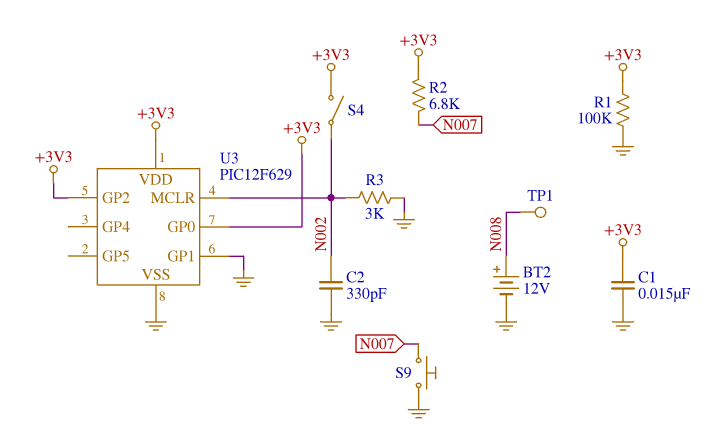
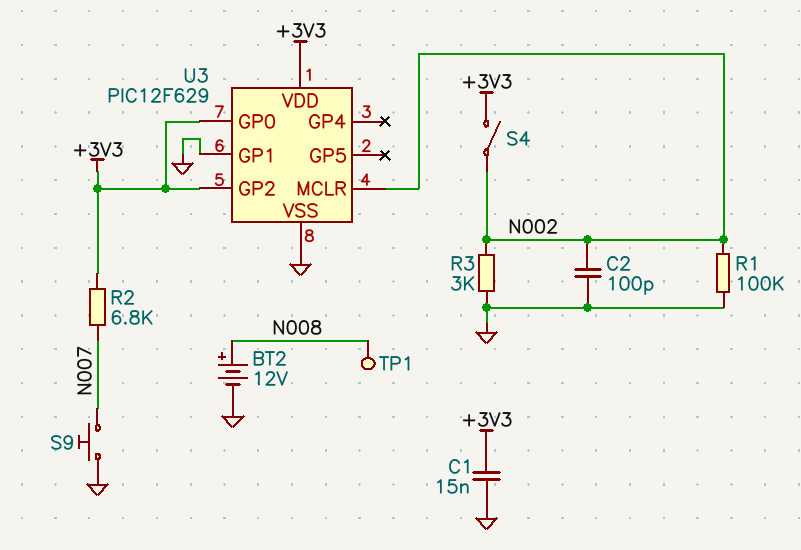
C2: 330pF (GND, N002) -> 100pF (GND, N002)
R1: 100k (+3V3, GND) -> 100k (GND, N002)

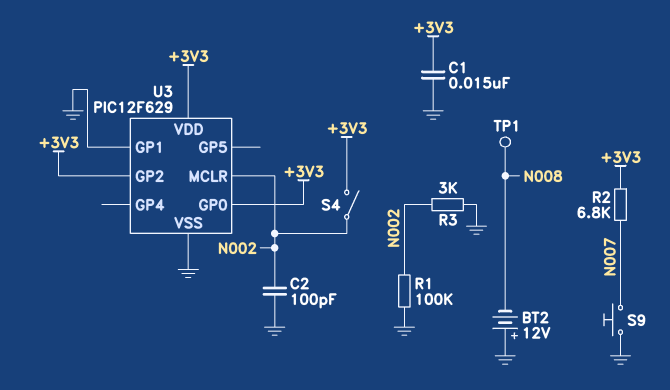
BT2: 12V (plus N008, minus GND) -> 12V (plus GND, minus N008)

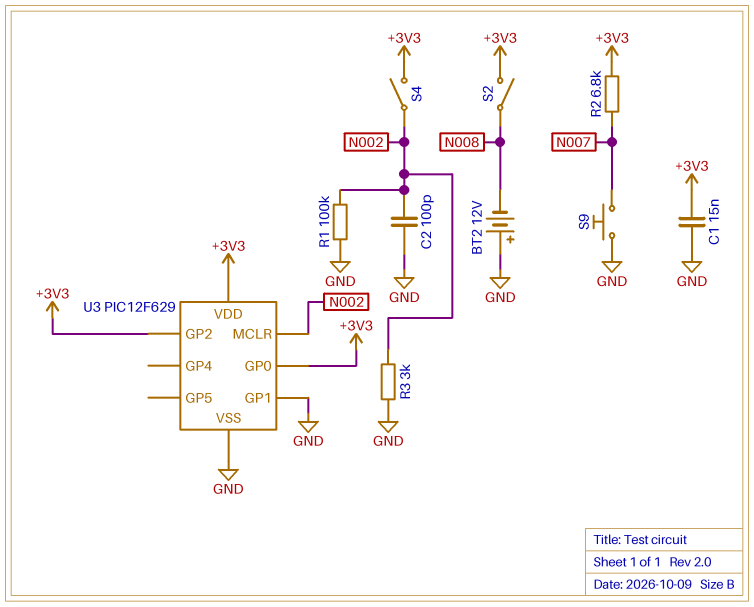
S2: none -> switch (+3V3, N008)
TP1: test point (N008) -> none

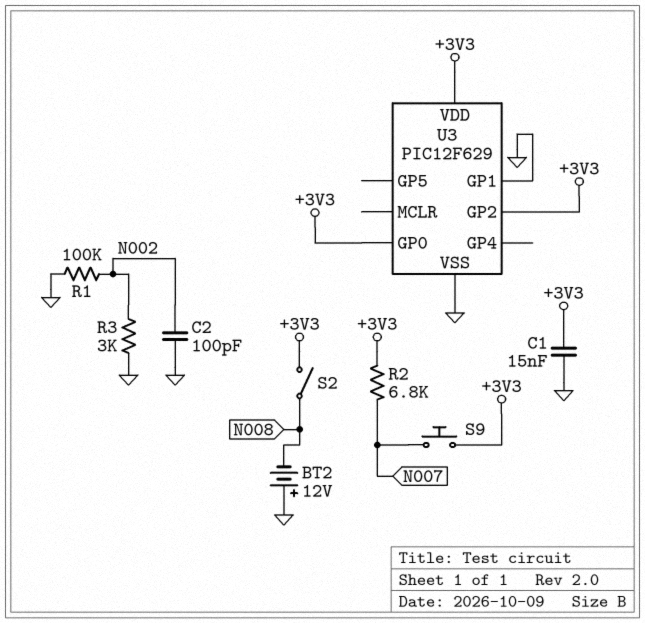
S4: switch (+3V3, N002) -> none
S9: button (GND, N007) -> button (+3V3, N007)
U3 pin MCLR: N002 -> none

